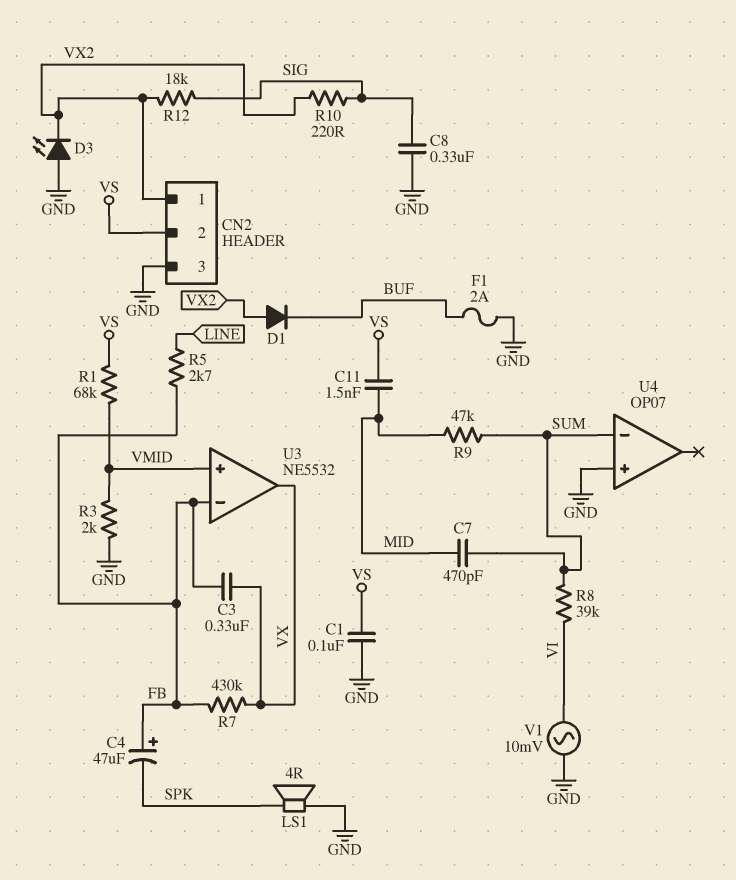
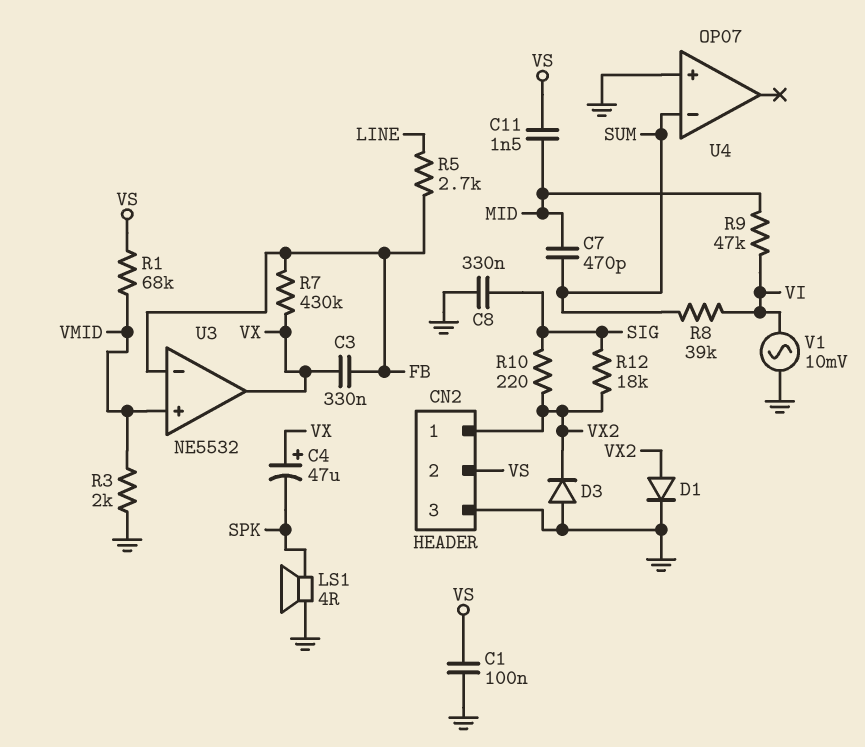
C4: 47uF (plus FB, minus SPK) -> 47uF (plus VX, minus SPK)
D1: diode (A VX2, K BUF) -> diode (A VX2, K GND)
D3: LED (A GND, K VX2) -> diode (A GND, K VX2)
F1: 2A (BUF, GND) -> none
R9: 47k (MID, SUM) -> 47k (MID, VI)

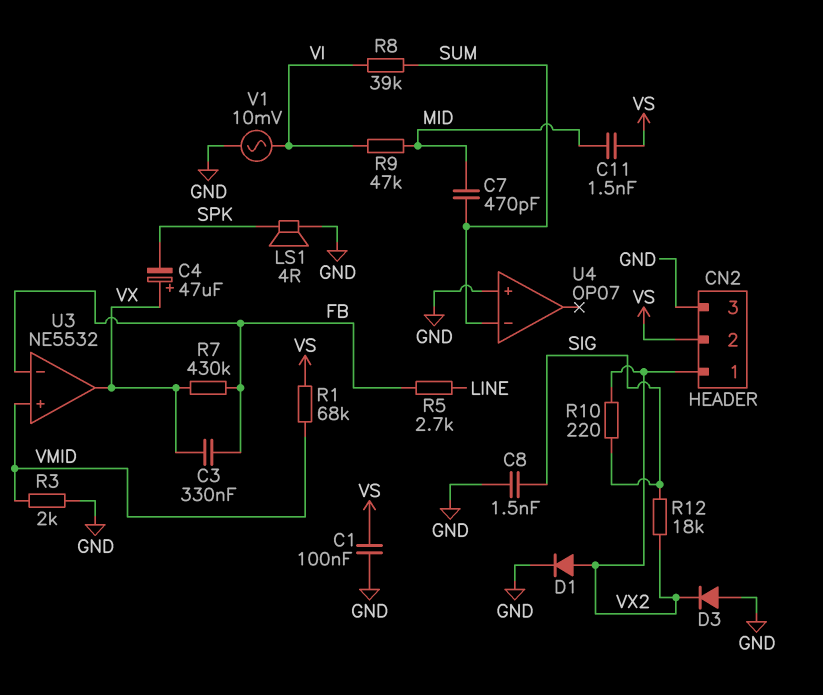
C8: 330nF (GND, SIG) -> 1.5nF (GND, SIG)

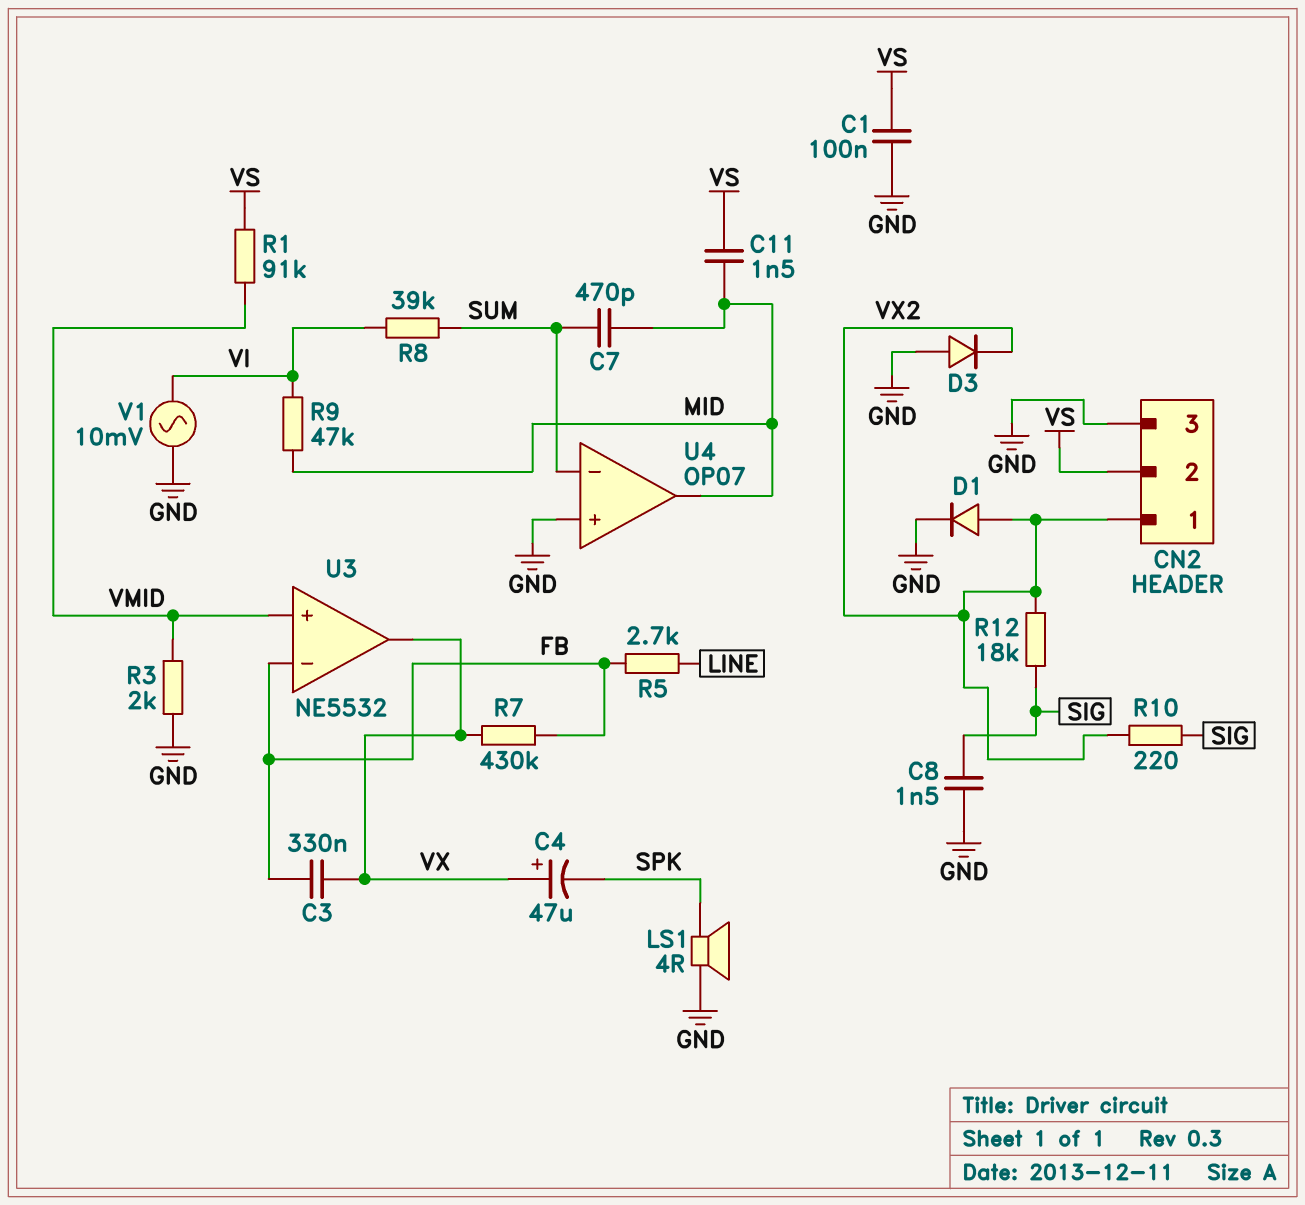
R1: 68k (VMID, VS) -> 91k (VMID, VS)
U4 pin out: none -> MID

